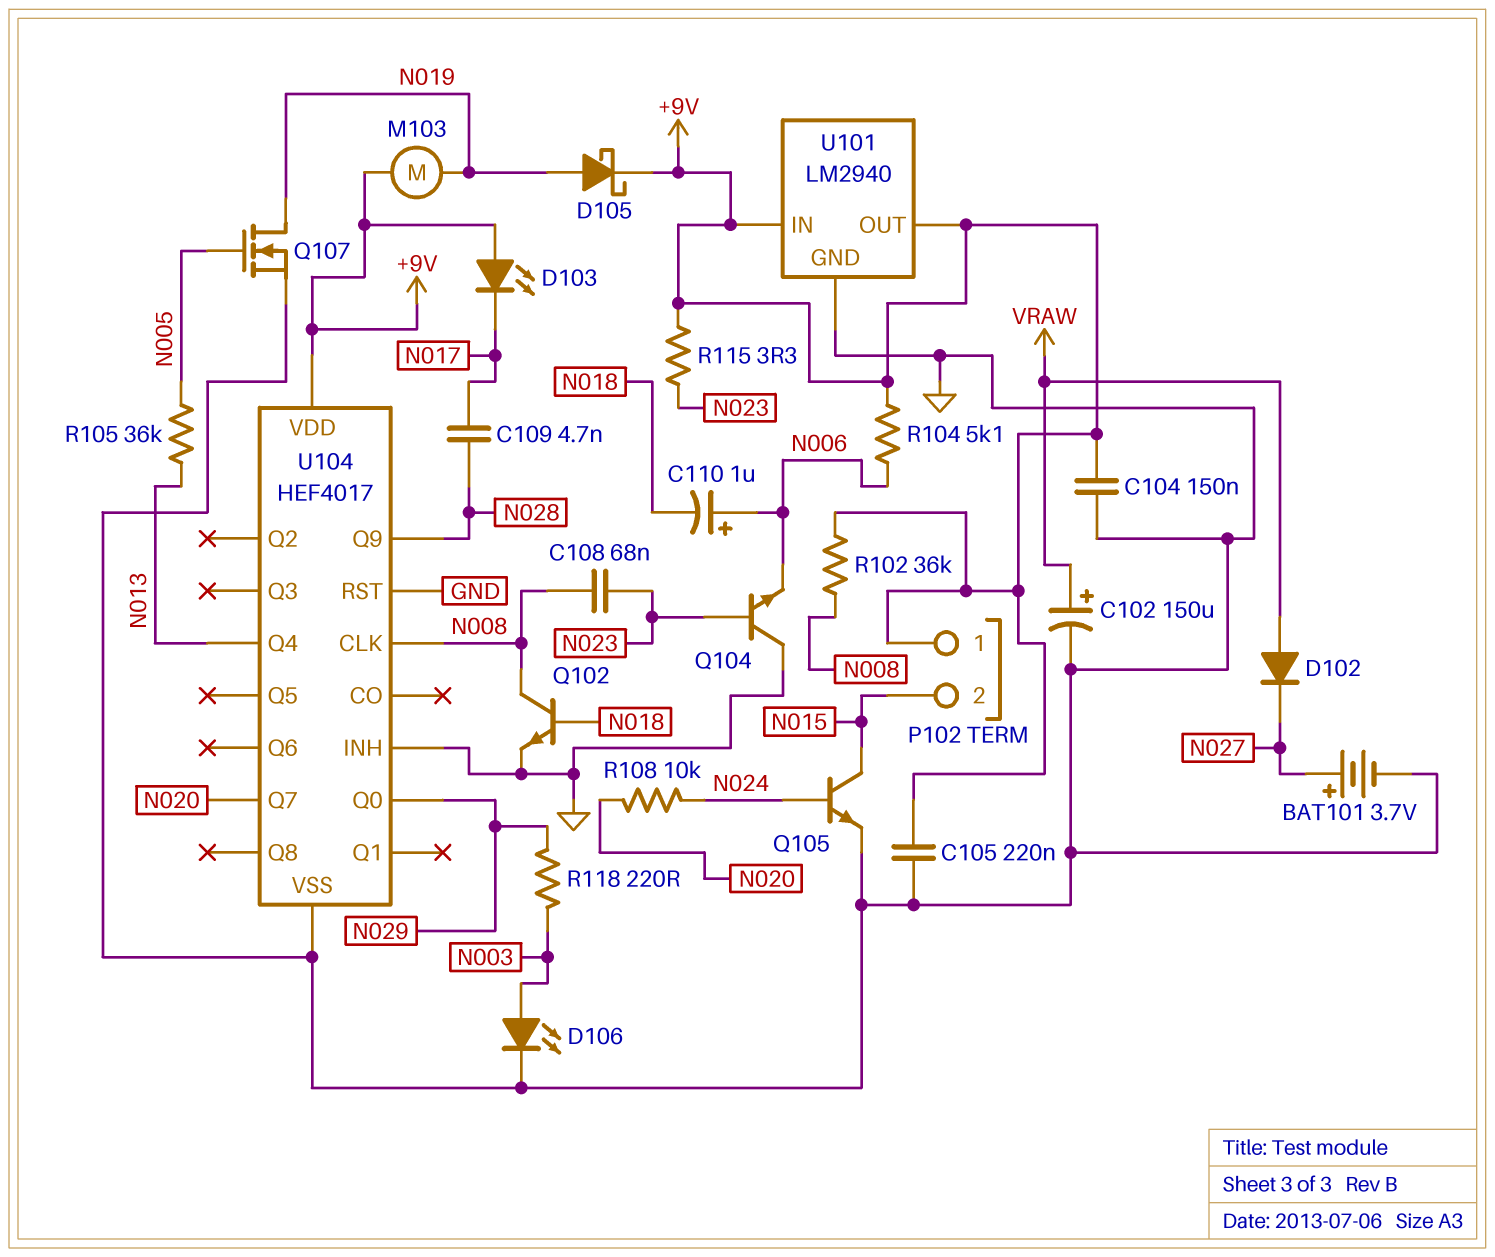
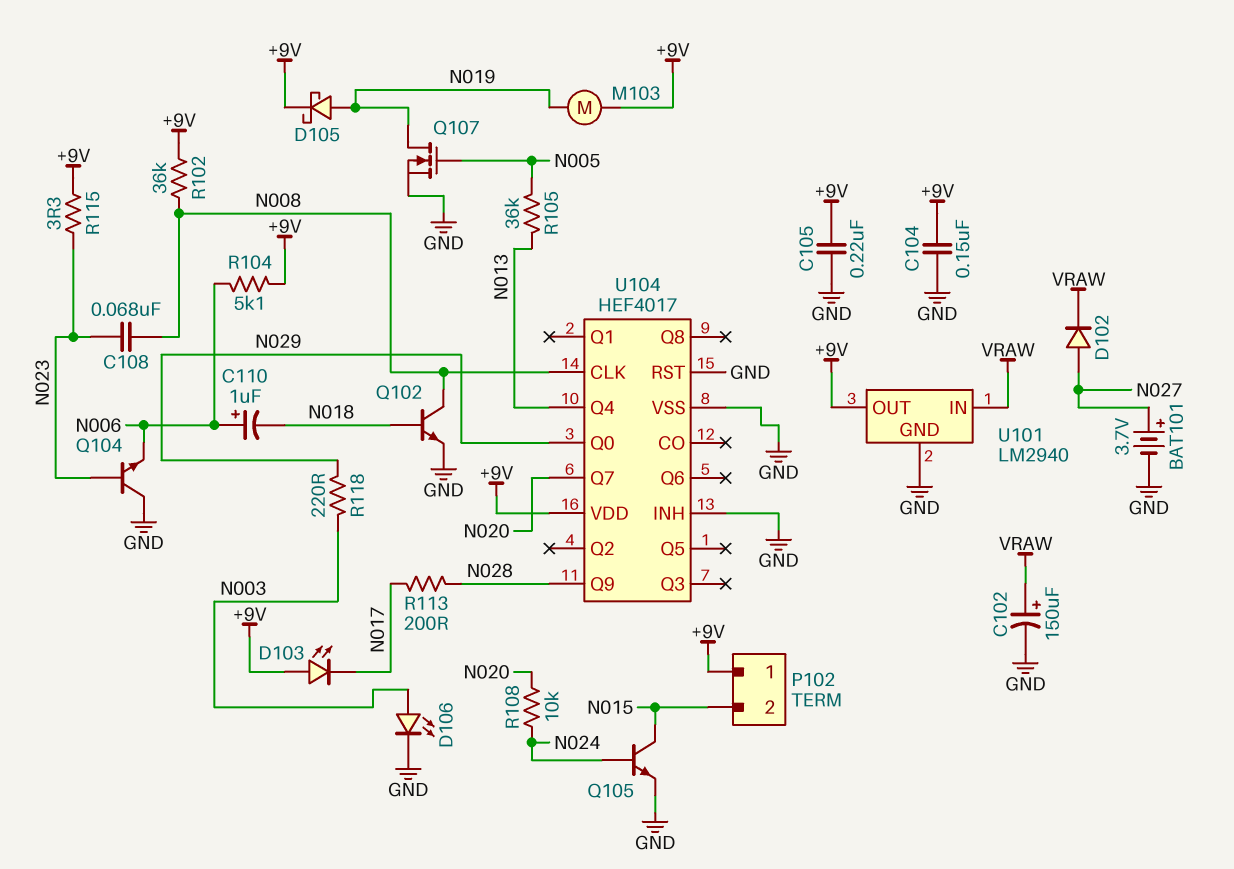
C109: 4.7nF (N017, N028) -> none
D102: diode (A VRAW, K N027) -> diode (A N027, K VRAW)
R113: none -> 200 (N017, N028)
U101 pin IN: +9V -> VRAW

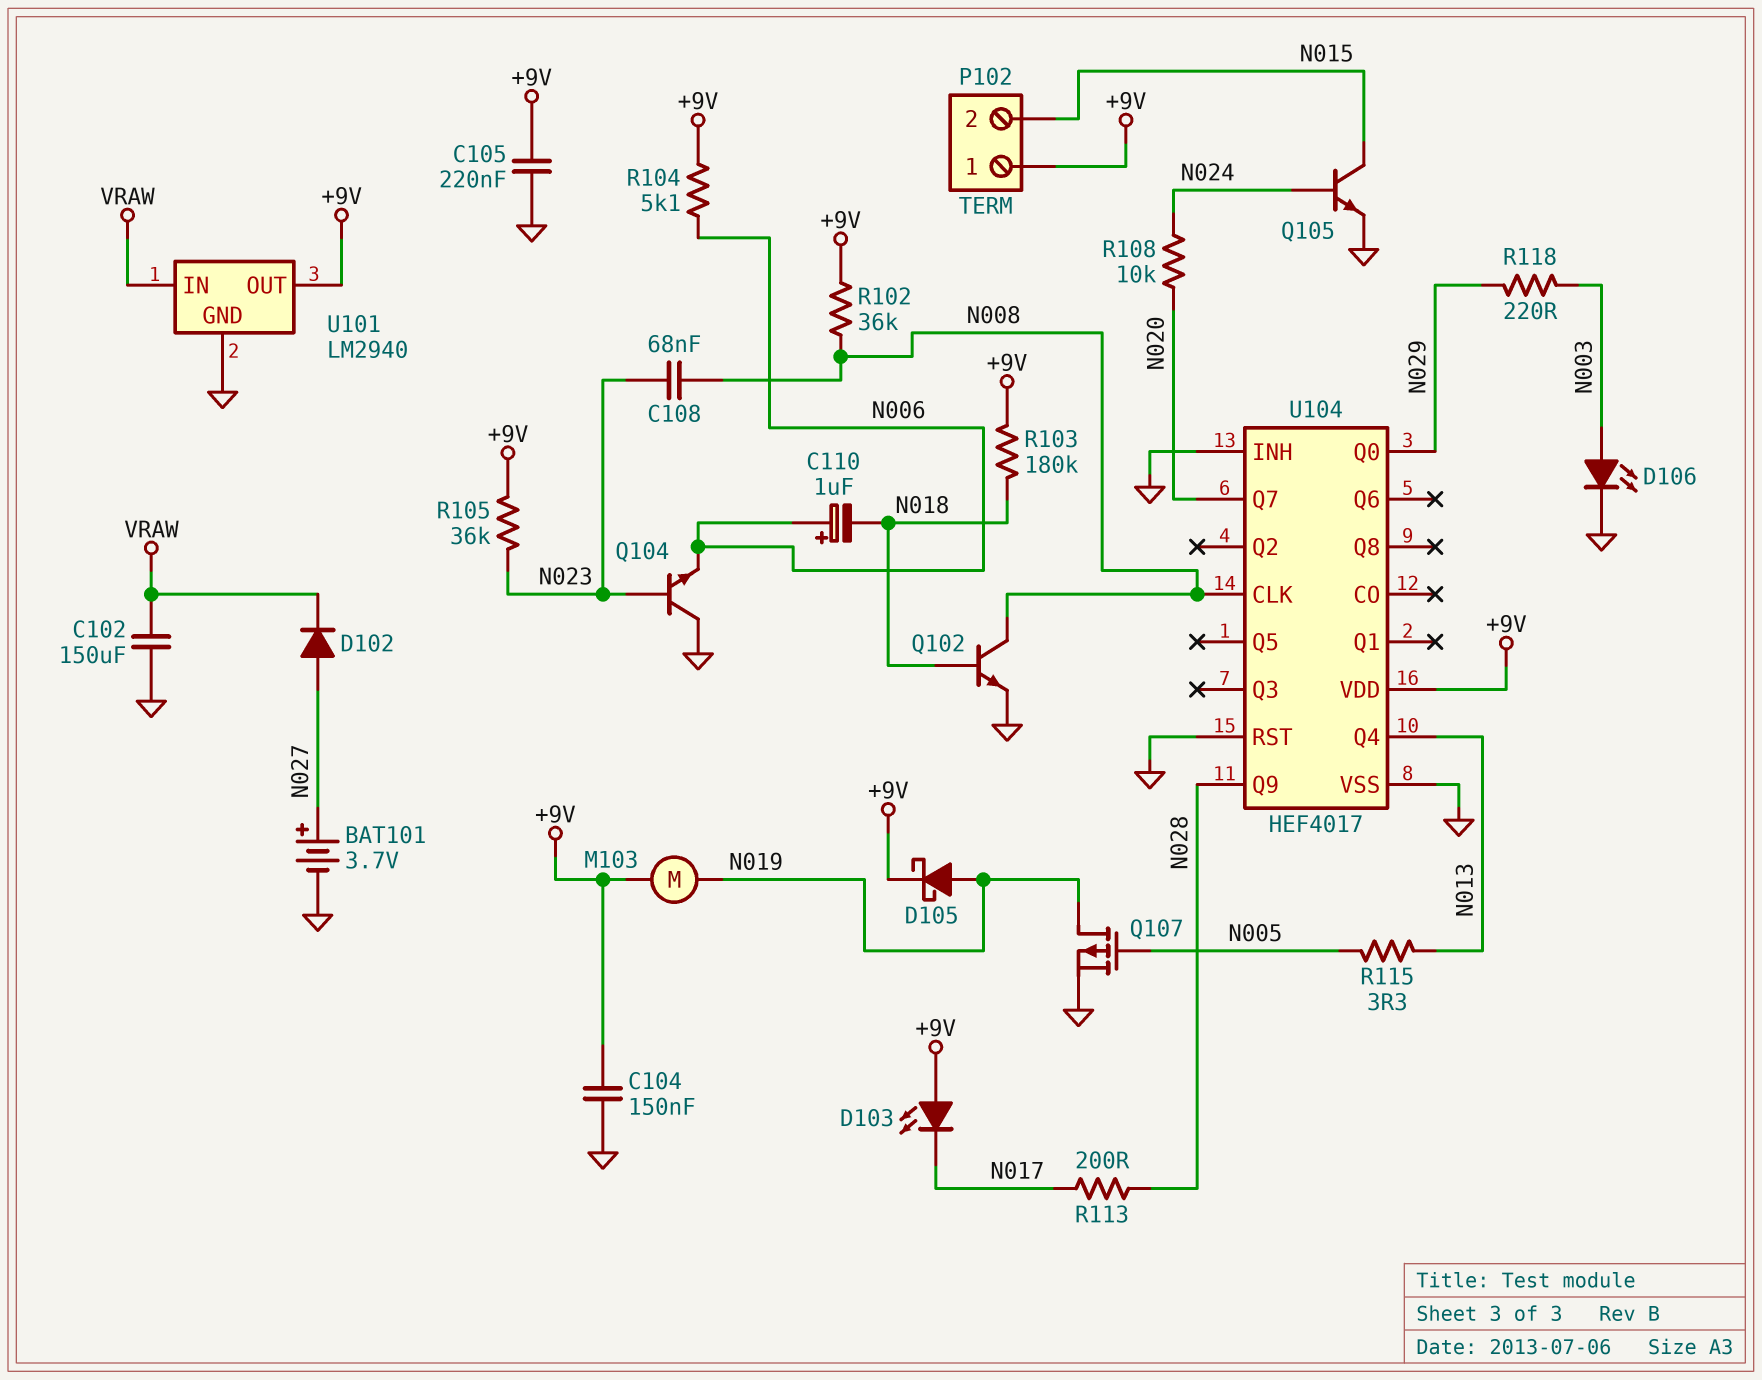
C102: 150uF (plus VRAW, minus GND) -> 150uF (GND, VRAW)
Q107: NMOS (G N005, D N019, S GND) -> PMOS (G N005, D N019, S GND)
R103: none -> 180k (+9V, N018)
R105: 36k (N005, N013) -> 36k (+9V, N023)
R115: 3.3 (+9V, N023) -> 3.3 (N005, N013)

